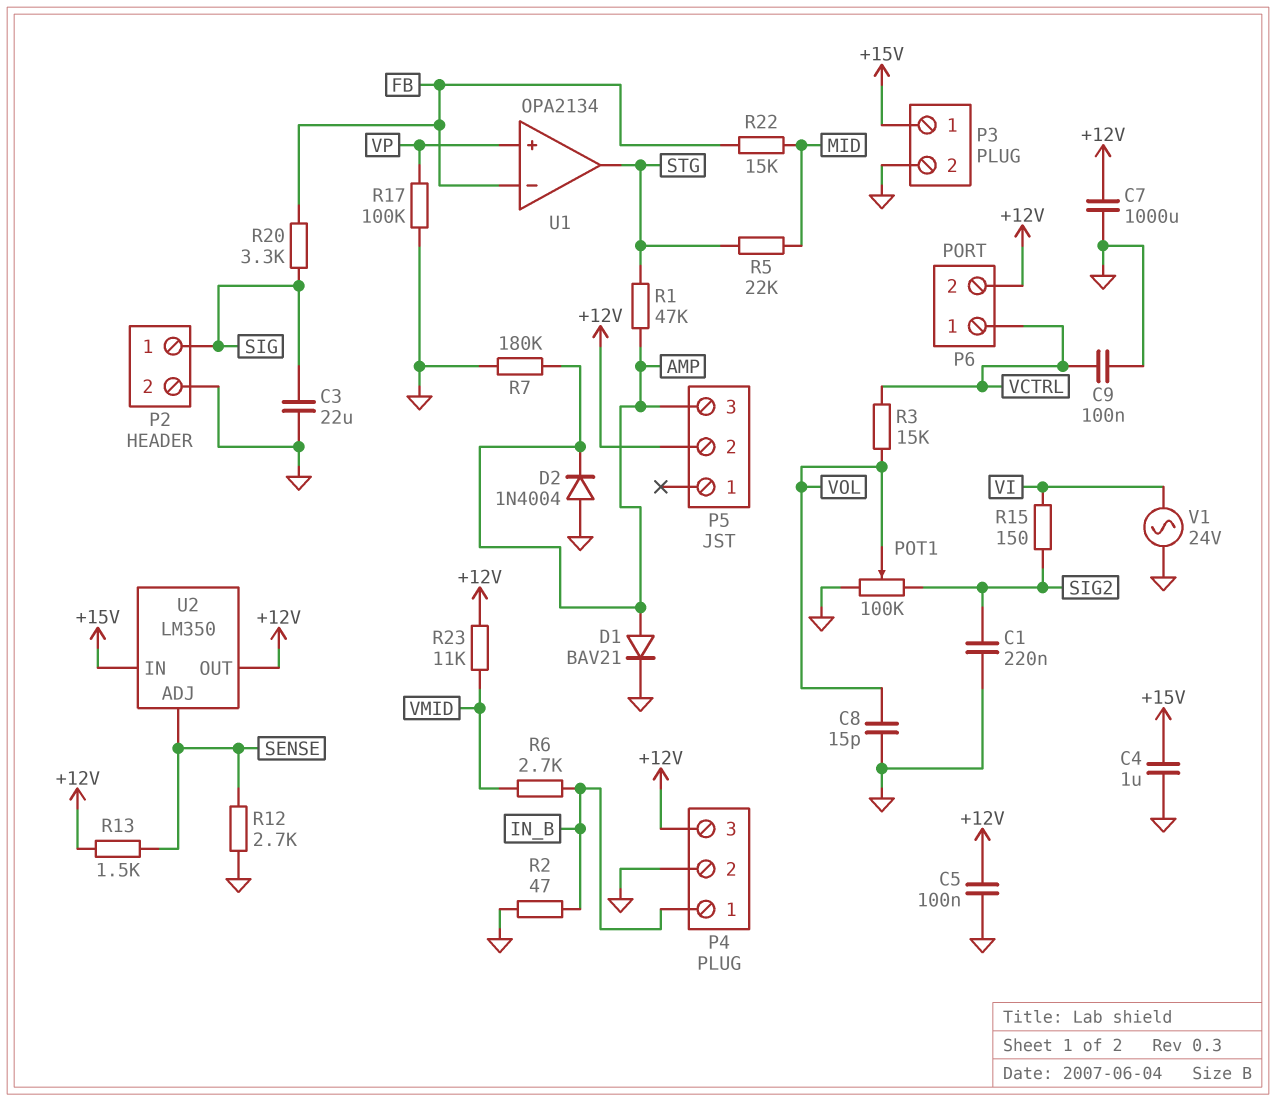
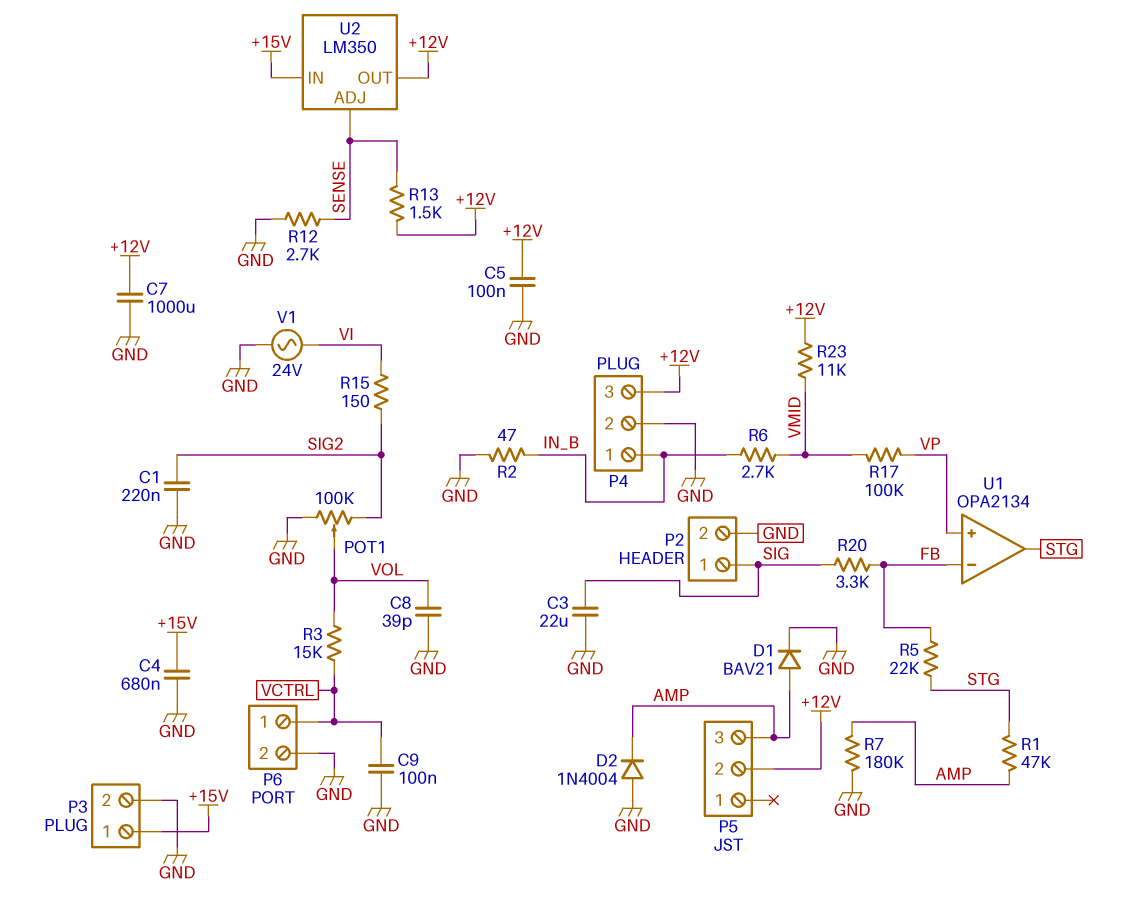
C4: 1uF (+15V, GND) -> 680nF (+15V, GND)
C8: 15pF (GND, VOL) -> 39pF (GND, VOL)
P6 pin 2: +12V -> GND
R5: 22k (MID, STG) -> 22k (FB, STG)
R17: 100k (GND, VP) -> 100k (VMID, VP)
R22: 15k (FB, MID) -> none

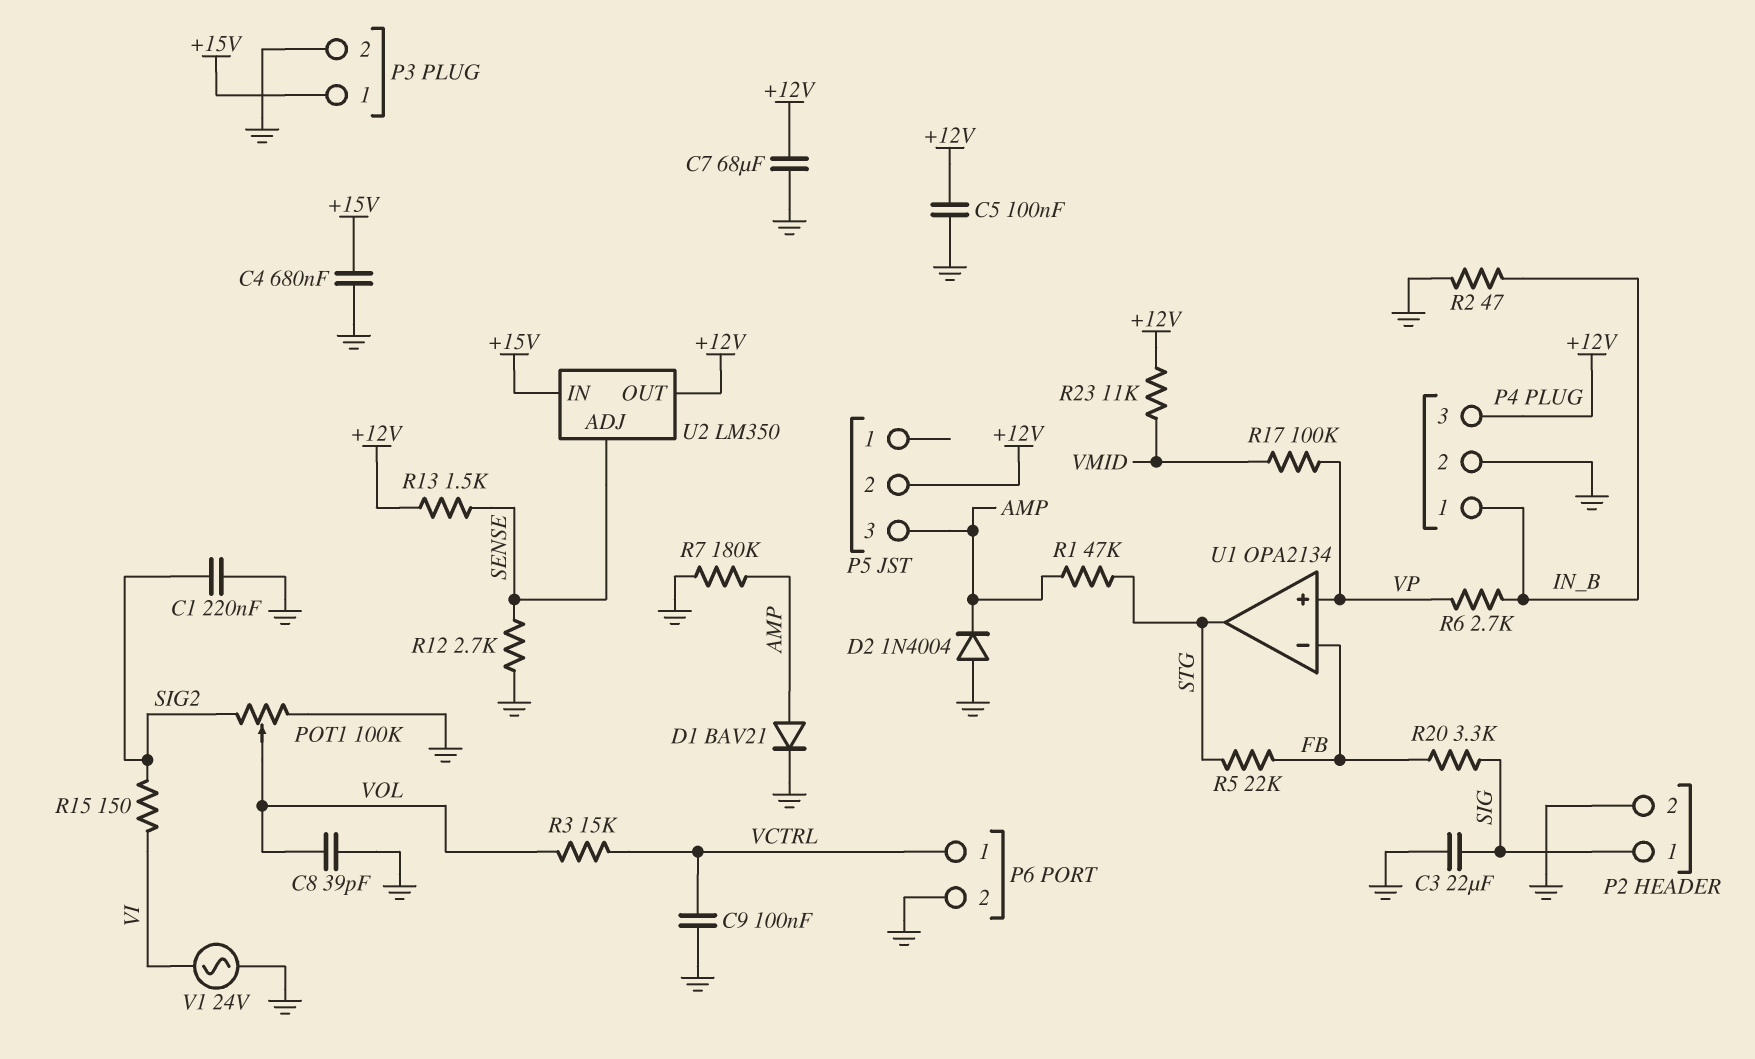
C7: 1000uF (+12V, GND) -> 68uF (+12V, GND)
R6: 2.7k (IN_B, VMID) -> 2.7k (IN_B, VP)

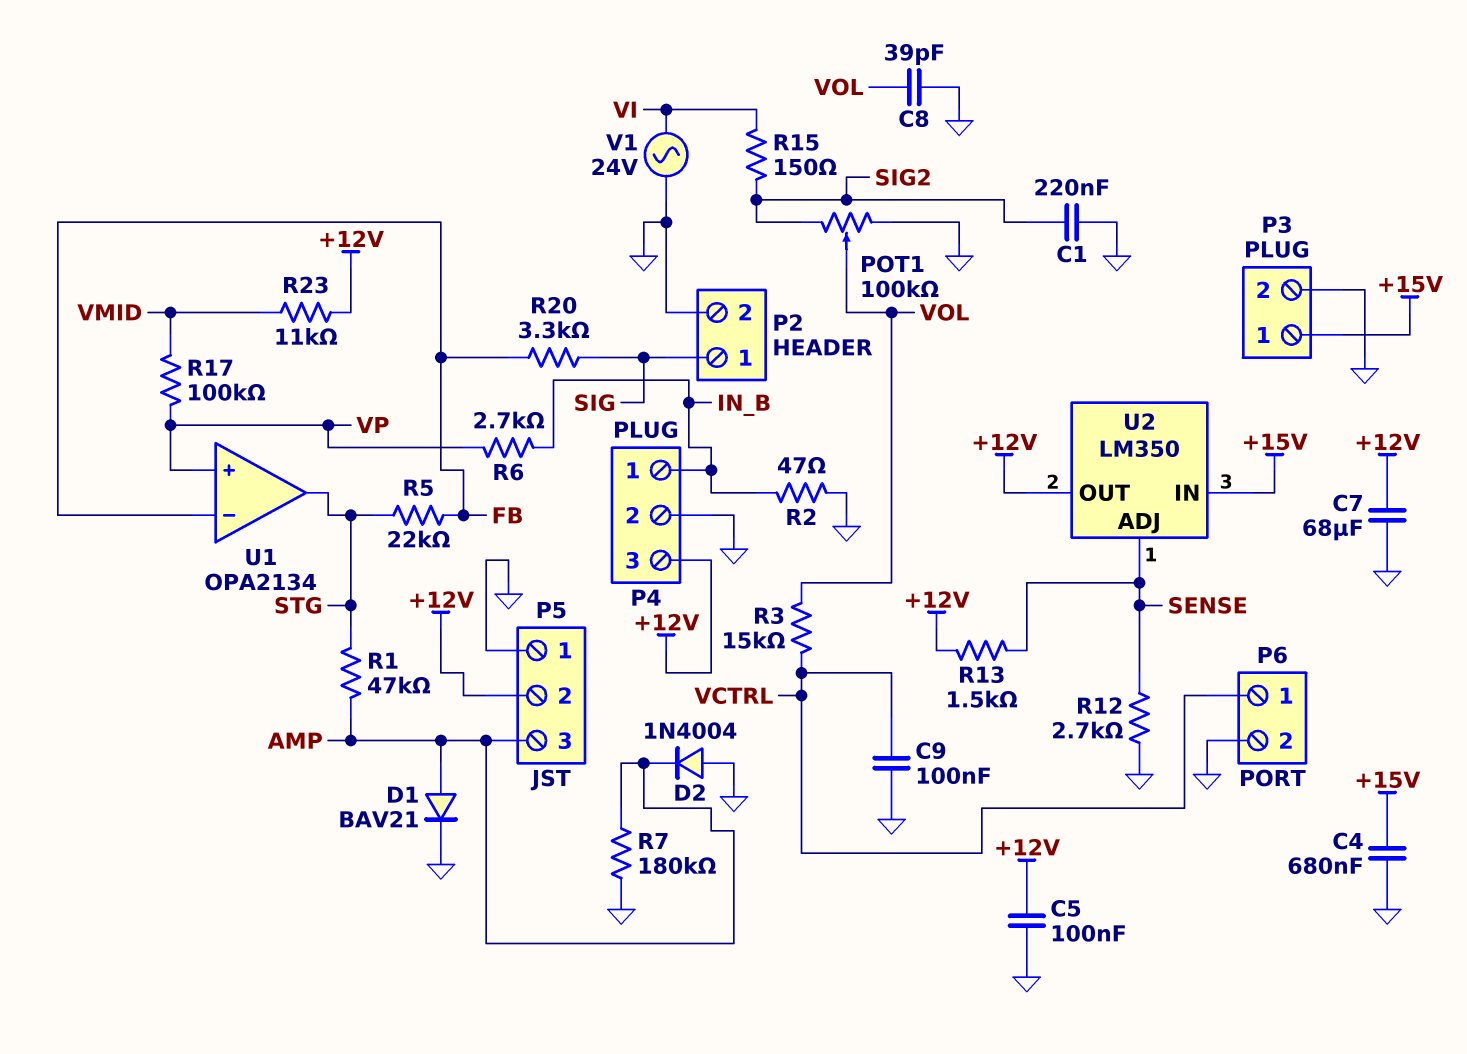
C3: 22uF (GND, SIG) -> none
P5 pin 1: none -> GND

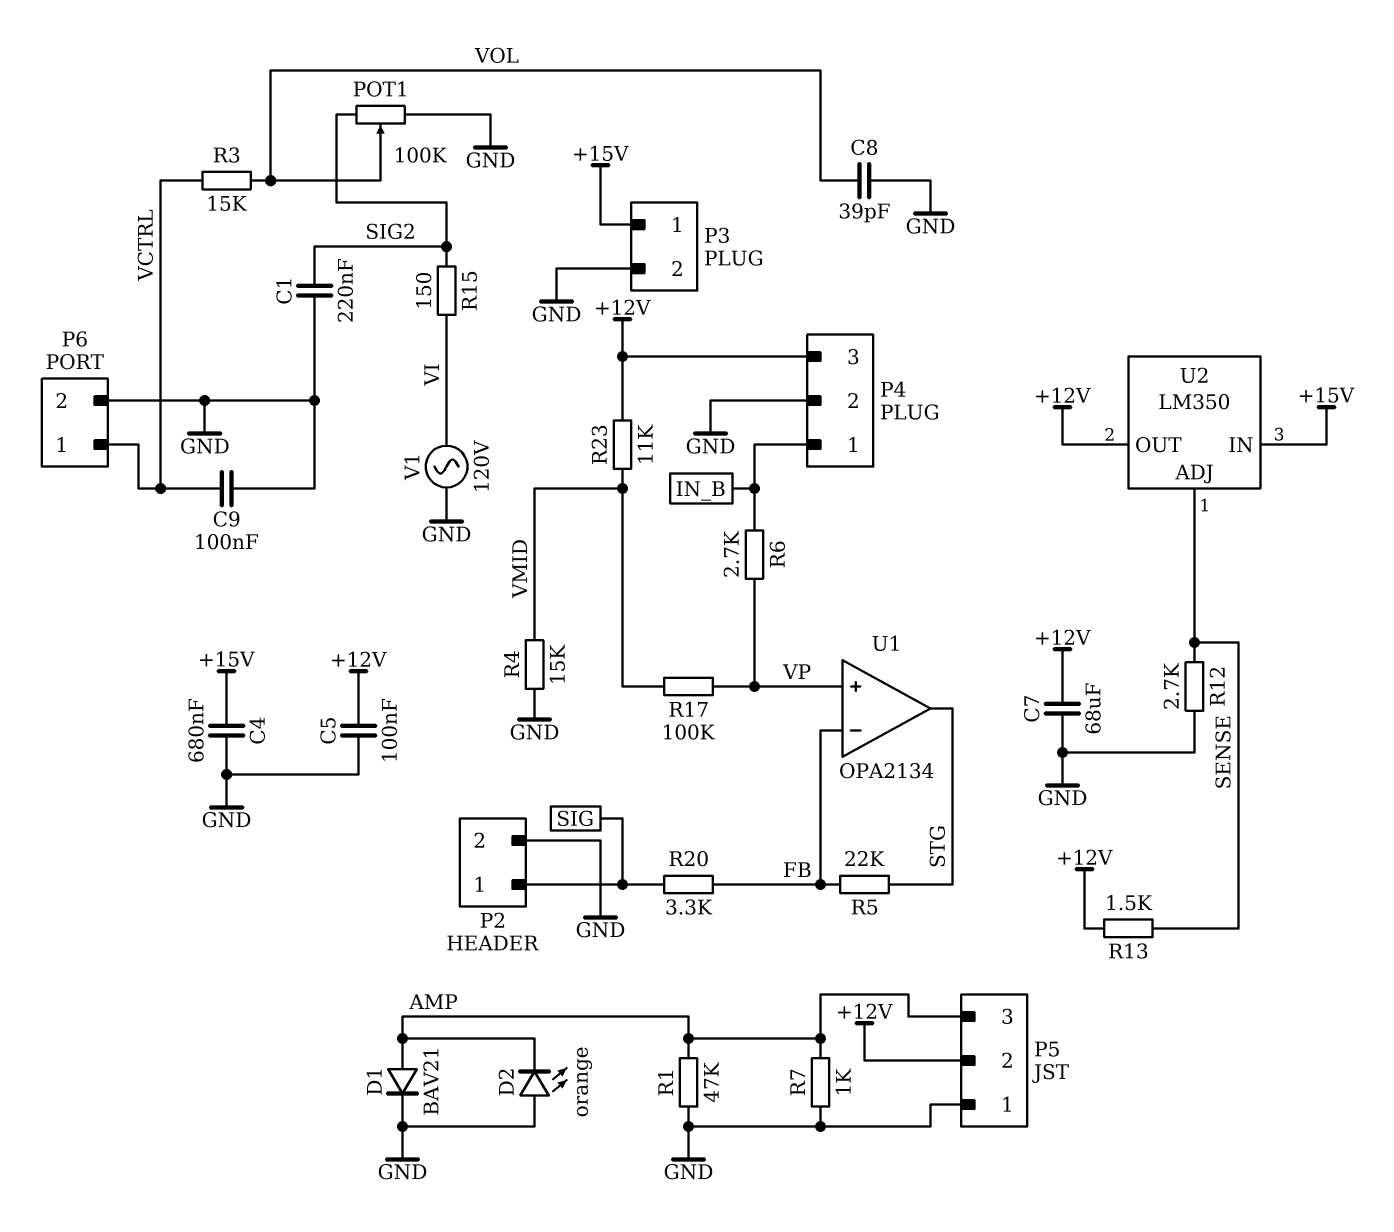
D2: diode 1N4004 (A GND, K AMP) -> LED orange (A GND, K AMP)
R1: 47k (AMP, STG) -> 47k (AMP, GND)
R2: 47 (GND, IN_B) -> none
R4: none -> 15k (GND, VMID)
R7: 180k (AMP, GND) -> 1k (AMP, GND)
V1: AC 24V (GND, VI) -> AC 120V (GND, VI)

